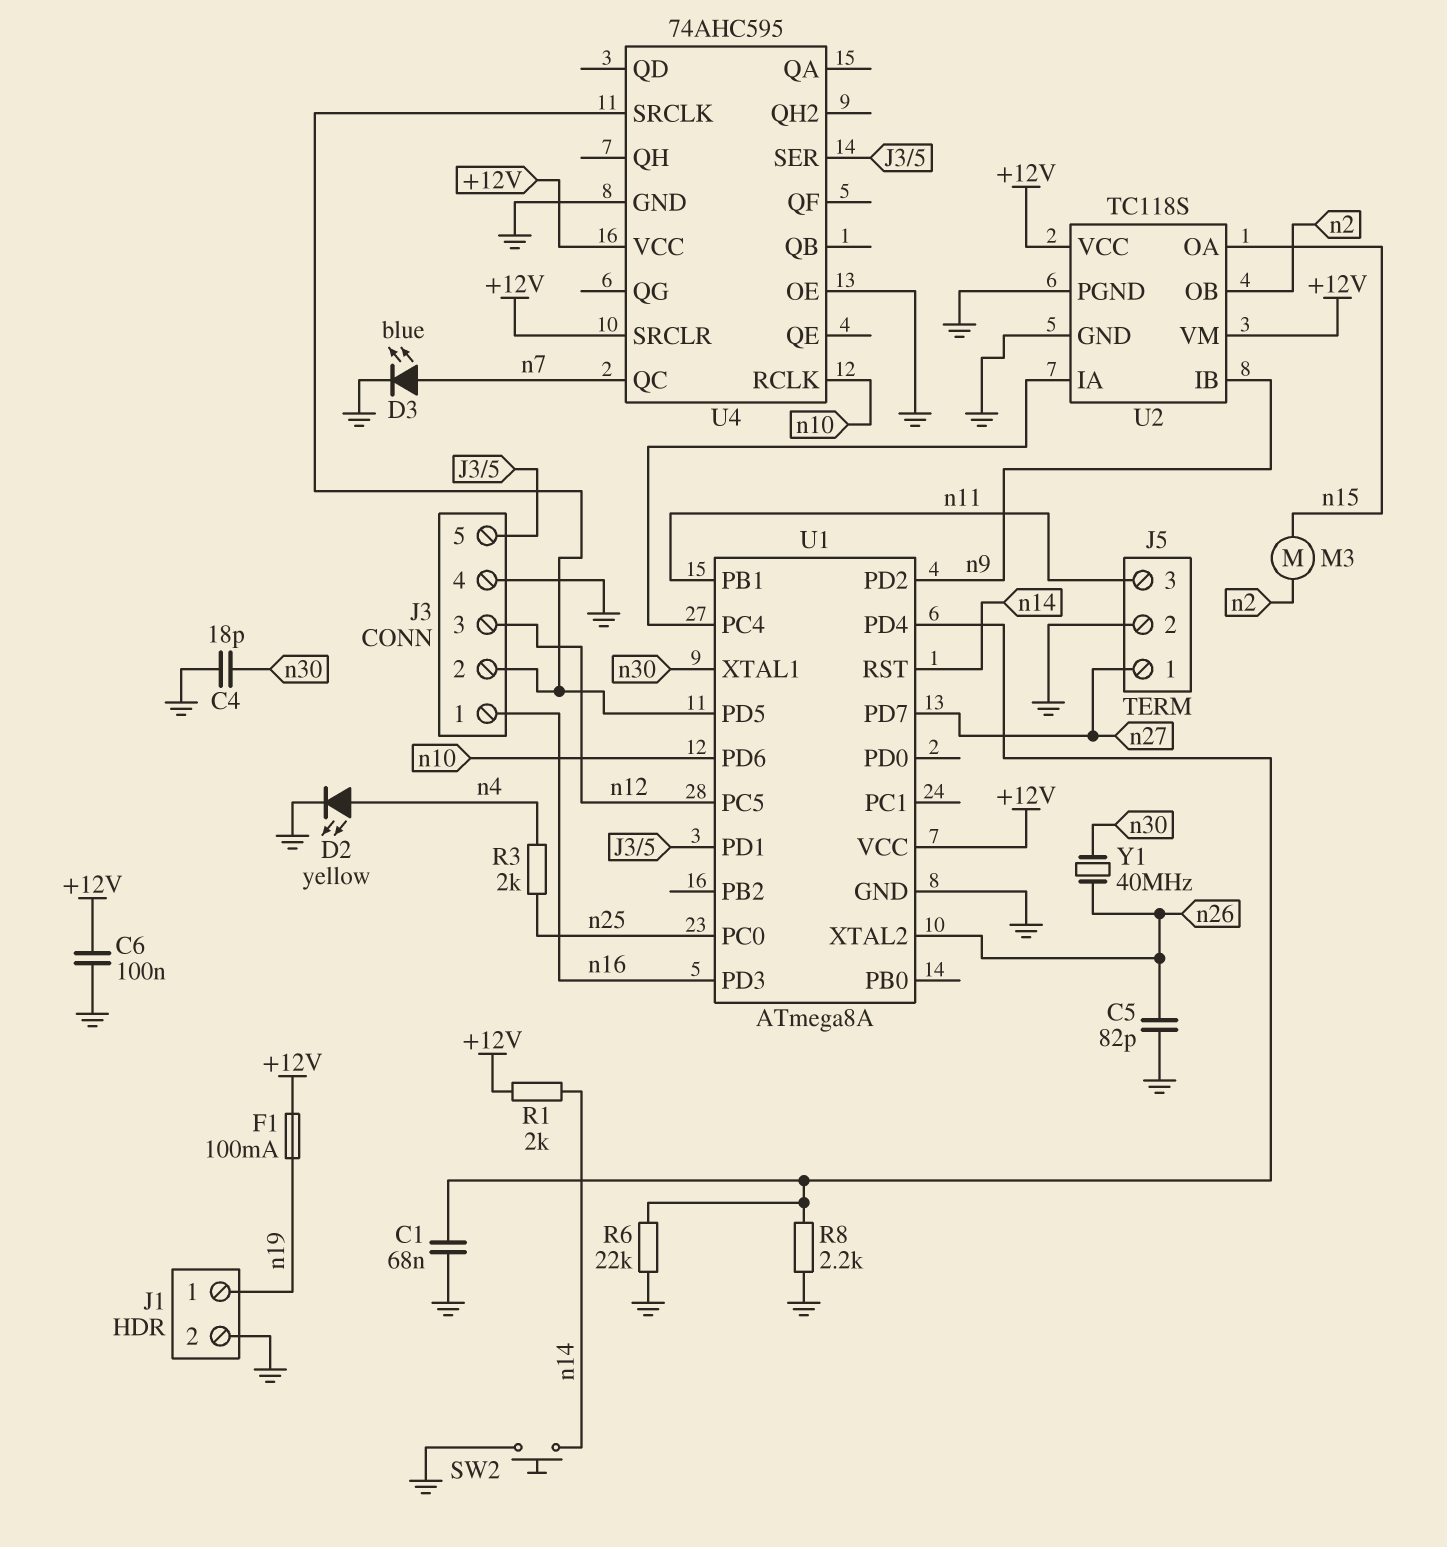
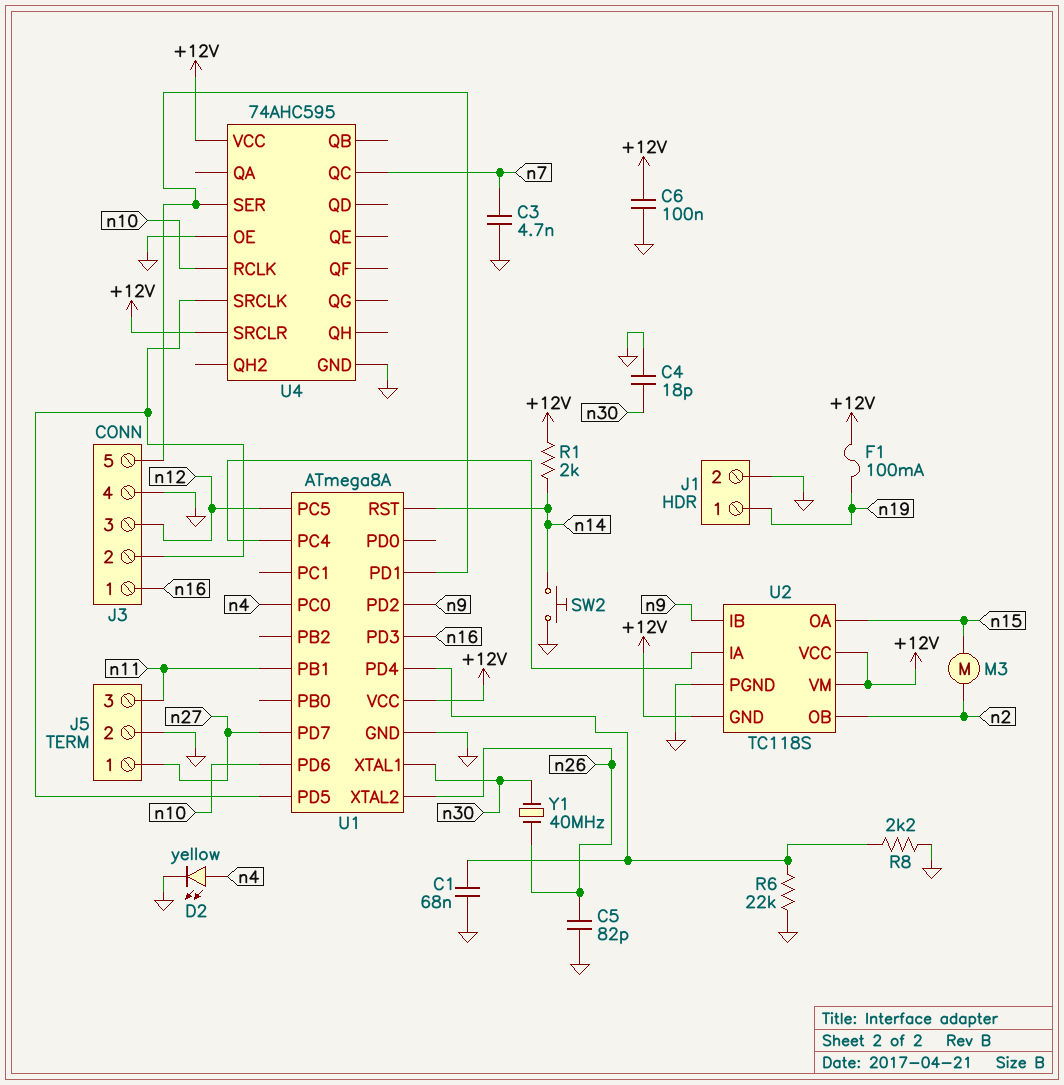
C3: none -> 4.7nF (GND, n7)
D3: LED blue (A n7, K GND) -> none
R3: 2k (n4, n25) -> none
U1 pin PC0: n25 -> n4
U2 pin GND: GND -> +12V

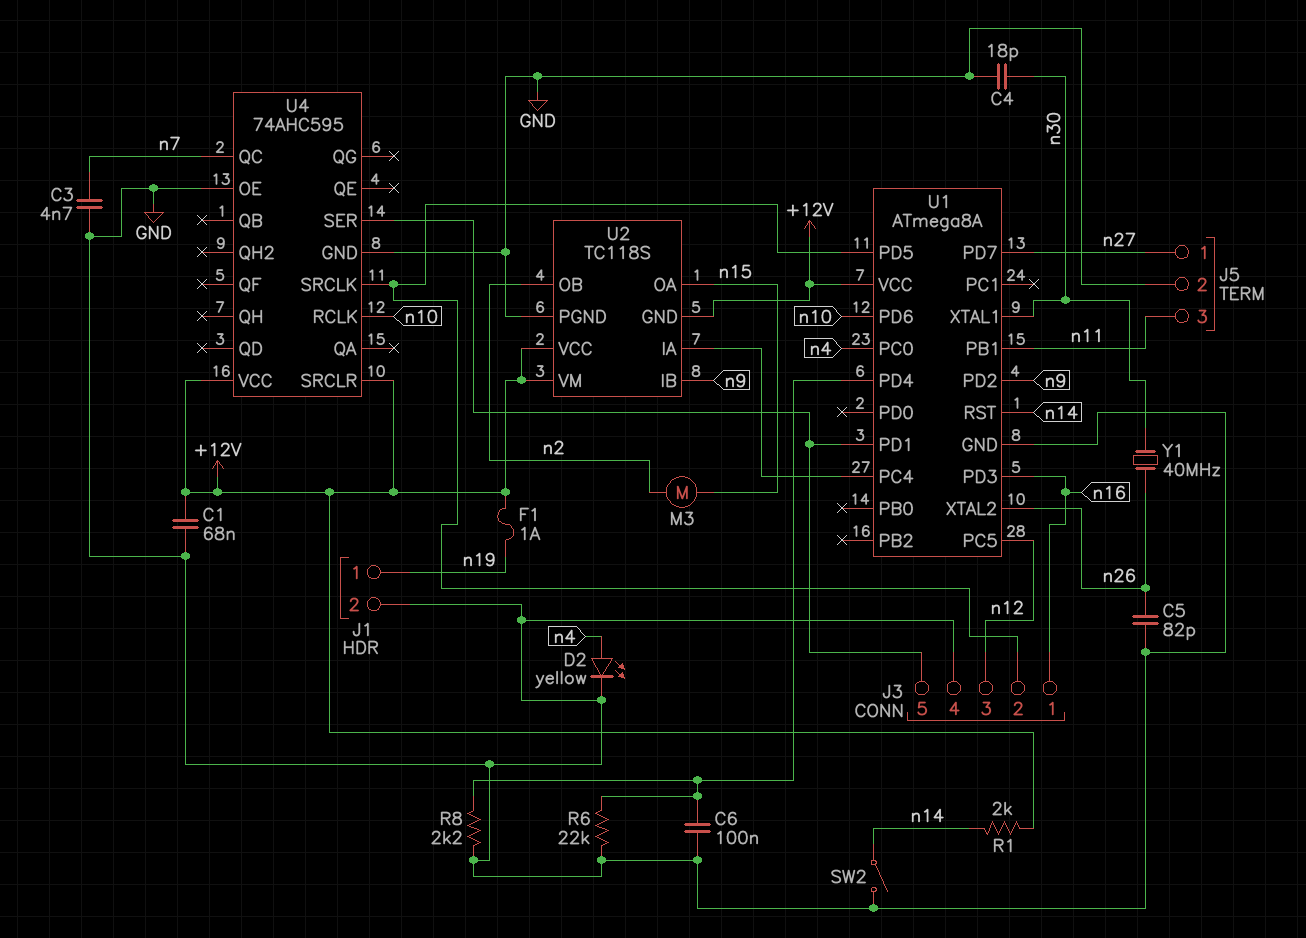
C1: 68nF (GND, U1/PD4) -> 68nF (+12V, GND)
C6: 100nF (+12V, GND) -> 100nF (GND, U1/PD4)
F1: 100mA (+12V, n19) -> 1A (+12V, n19)
SW2: button (GND, n14) -> switch (GND, n14)

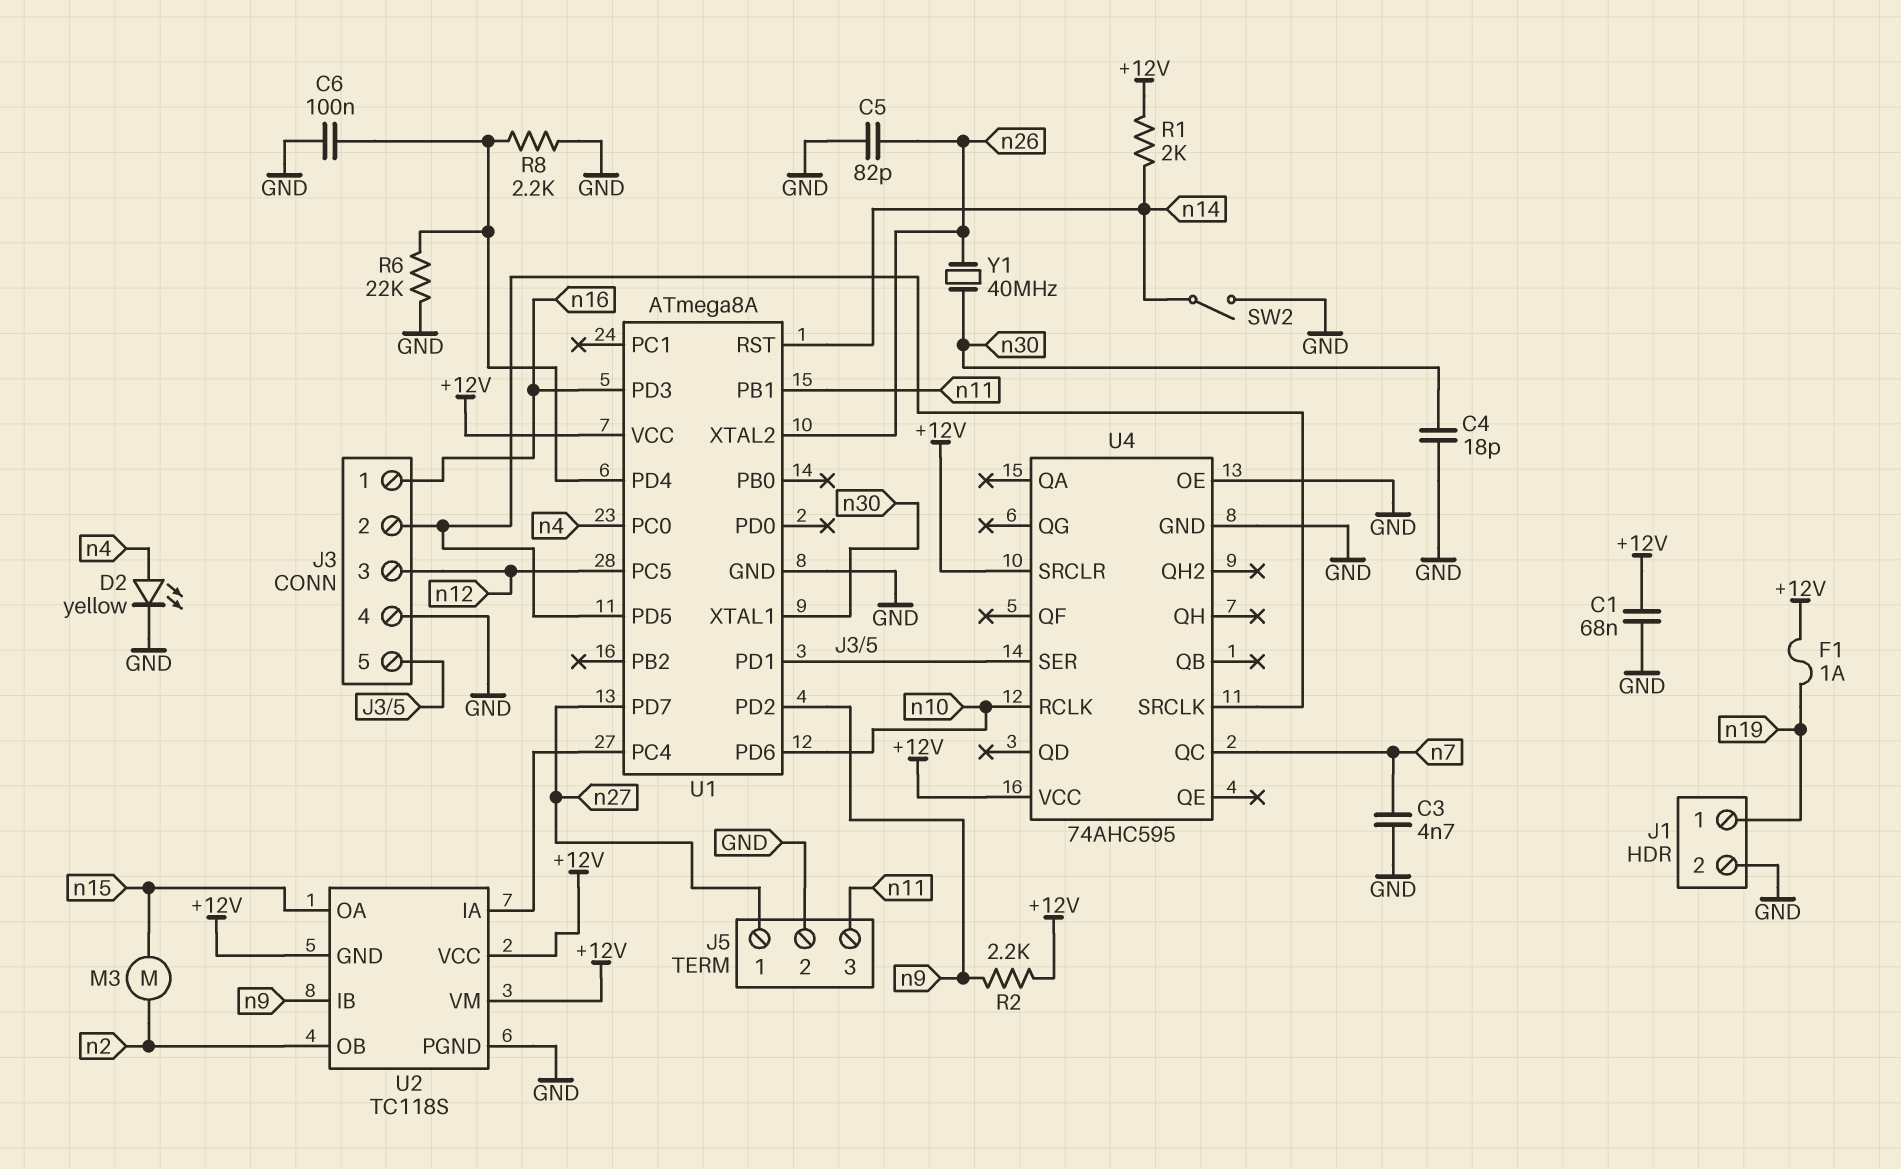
R2: none -> 2.2k (+12V, n9)

